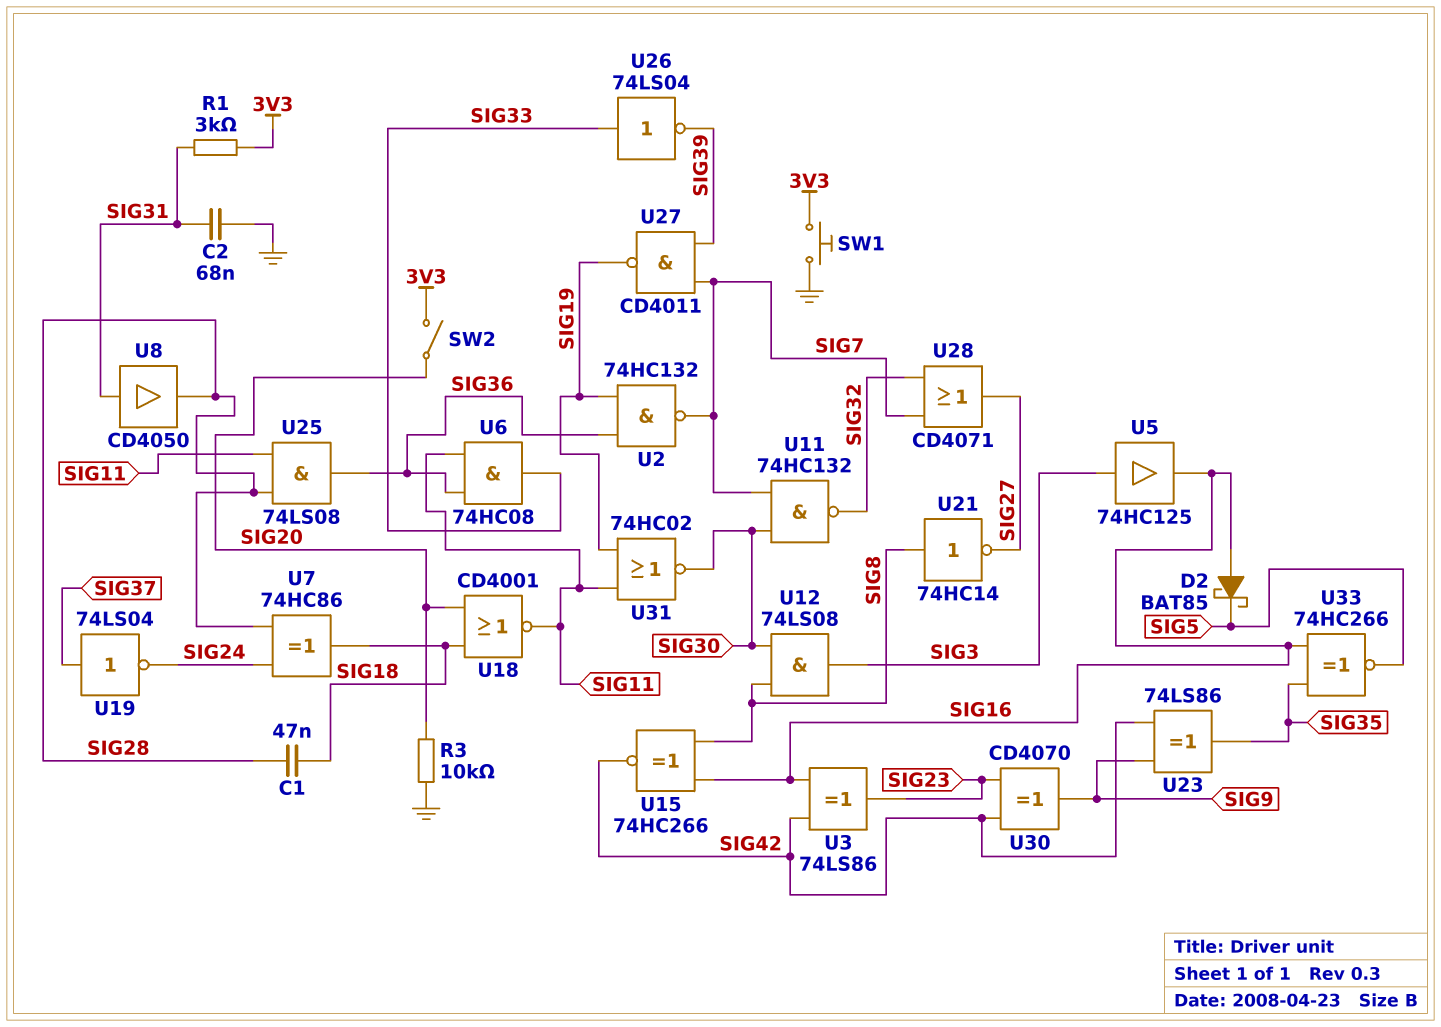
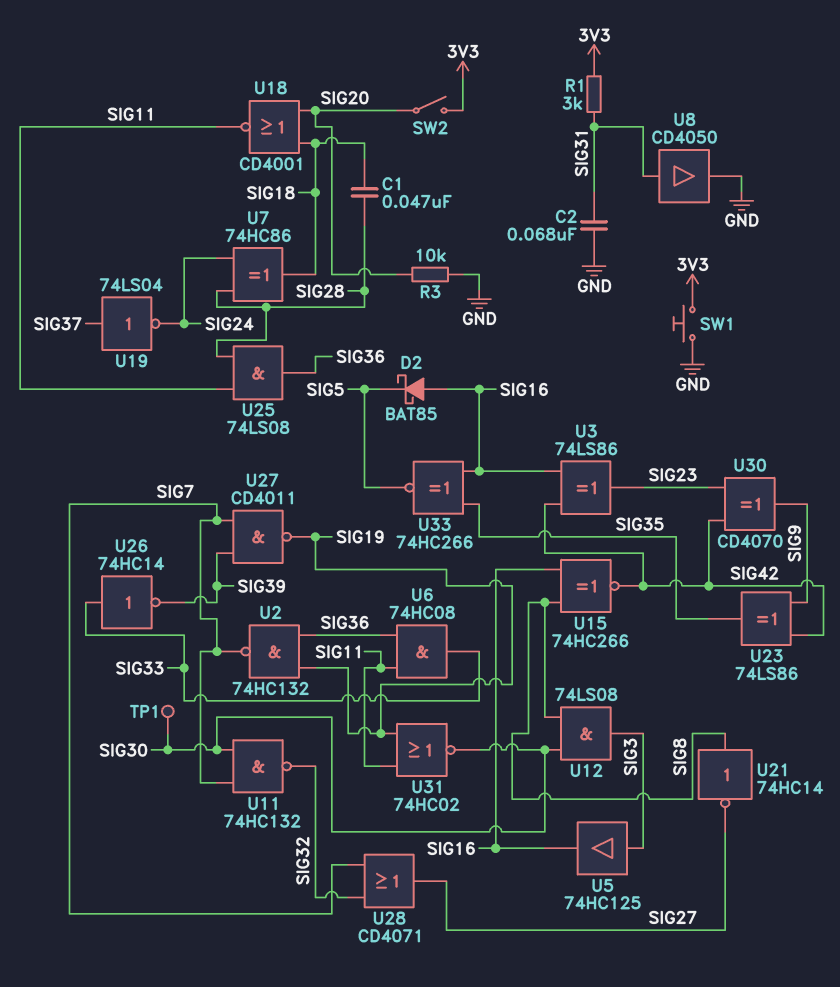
TP1: none -> test point (SIG30)
U8: buffer CD4050 (in SIG31, out SIG28) -> buffer CD4050 (in SIG31, out GND)
U26: NOT 74LS04 (in SIG33, out SIG39) -> NOT 74HC14 (in SIG33, out SIG39)

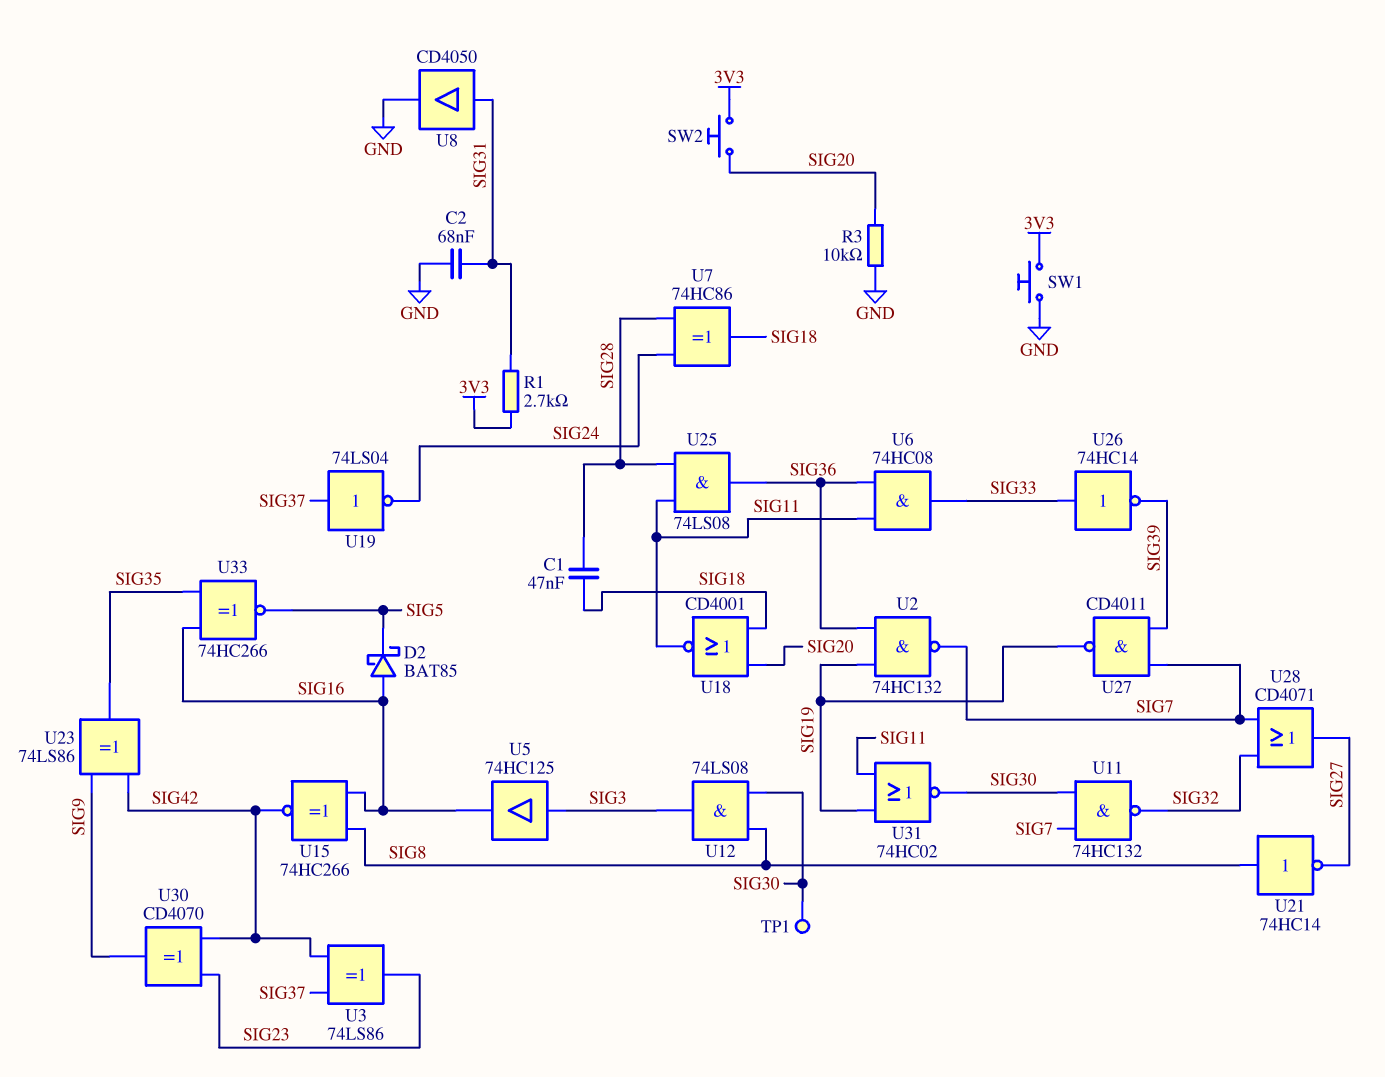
R1: 3k (3V3, SIG31) -> 2.7k (3V3, SIG31)
SW2: switch (3V3, SIG20) -> button (3V3, SIG20)
U3: XOR 74LS86 (in SIG16, in SIG42, out SIG23) -> XOR 74LS86 (in SIG37, in SIG42, out SIG23)

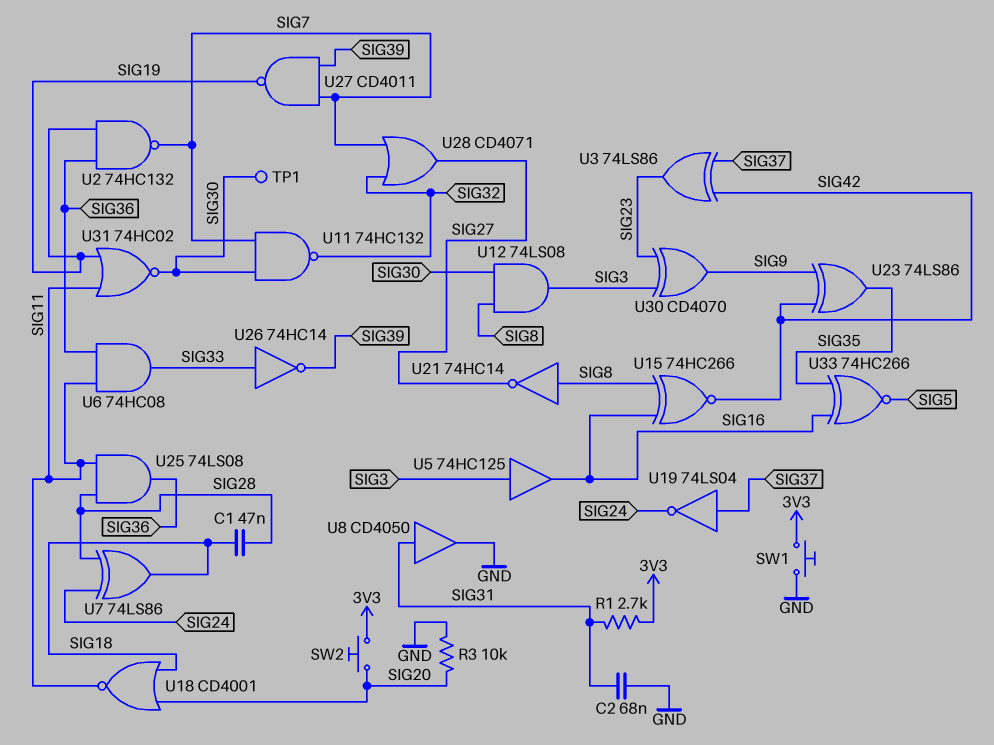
D2: schottky BAT85 (A SIG16, K SIG5) -> none
U7: XOR 74HC86 (in SIG24, in SIG28, out SIG18) -> XOR 74LS86 (in SIG24, in SIG28, out SIG18)
U30: XOR CD4070 (in SIG23, in SIG42, out SIG9) -> XOR CD4070 (in SIG3, in SIG23, out SIG9)

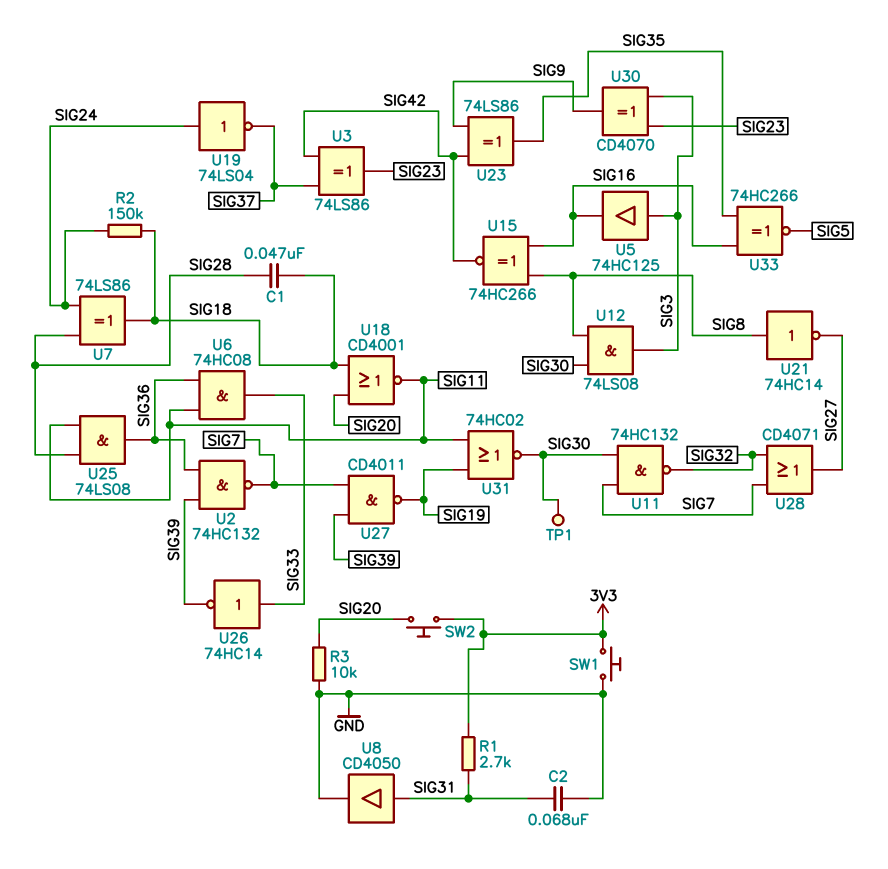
R2: none -> 150k (SIG18, SIG24)
U2: NAND 74HC132 (in SIG19, in SIG36, out SIG7) -> NAND 74HC132 (in SIG36, in SIG39, out SIG7)
U19: NOT 74LS04 (in SIG37, out SIG24) -> NOT 74LS04 (in SIG24, out SIG37)

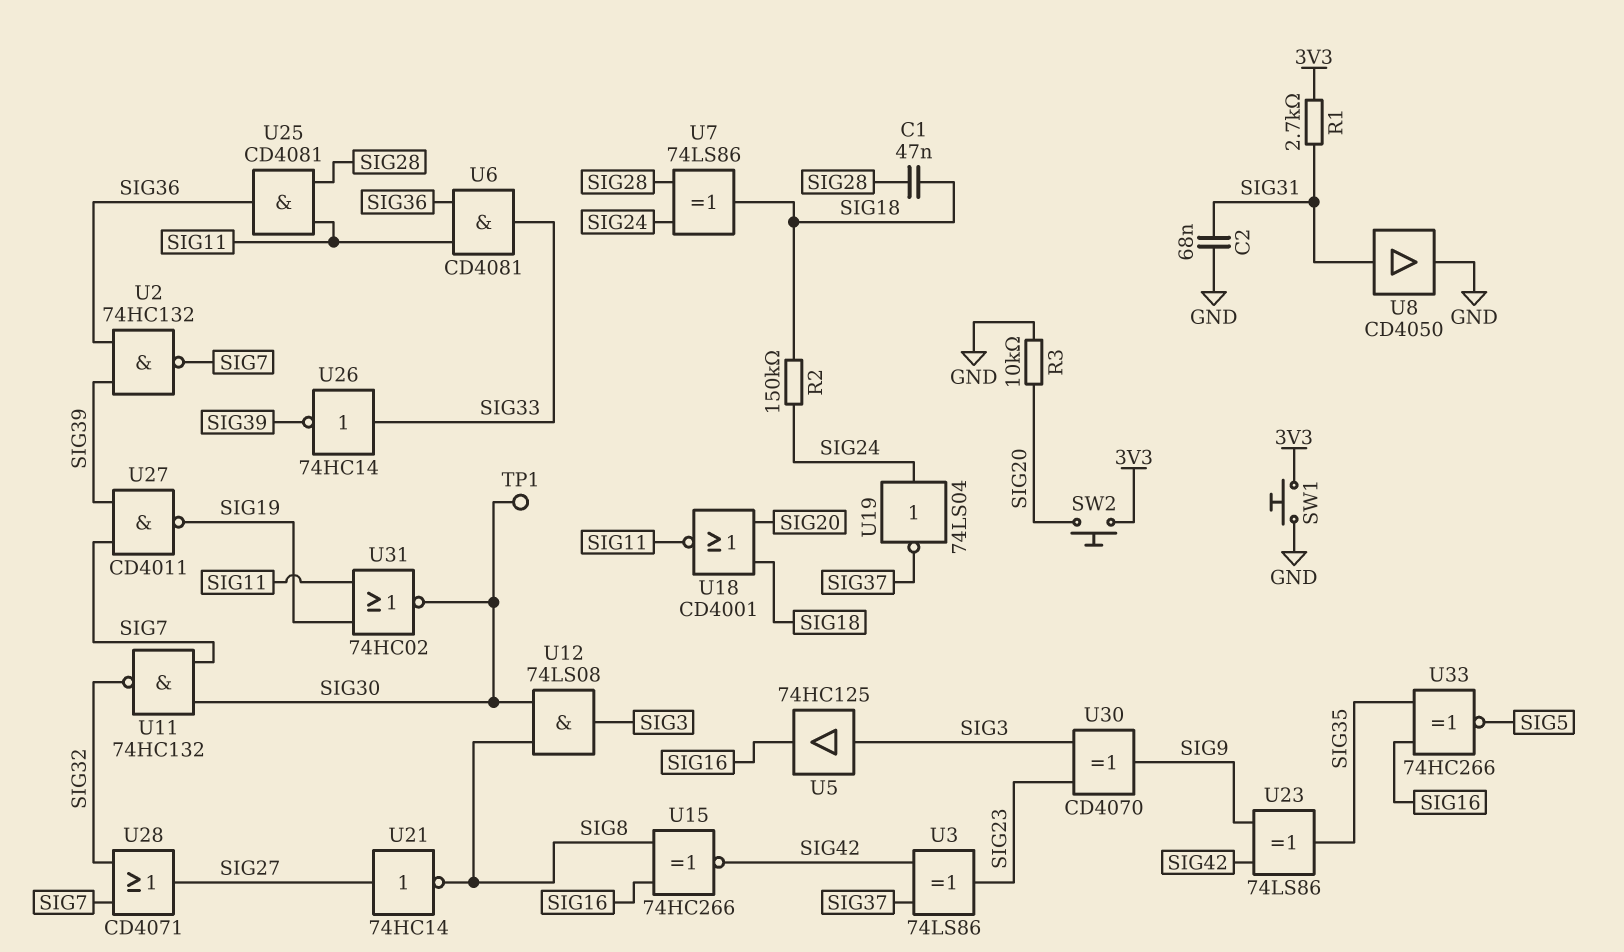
U6: AND 74HC08 (in SIG11, in SIG36, out SIG33) -> AND CD4081 (in SIG11, in SIG36, out SIG33)
U21: NOT 74HC14 (in SIG8, out SIG27) -> NOT 74HC14 (in SIG27, out SIG8)
U25: AND 74LS08 (in SIG11, in SIG28, out SIG36) -> AND CD4081 (in SIG11, in SIG28, out SIG36)

